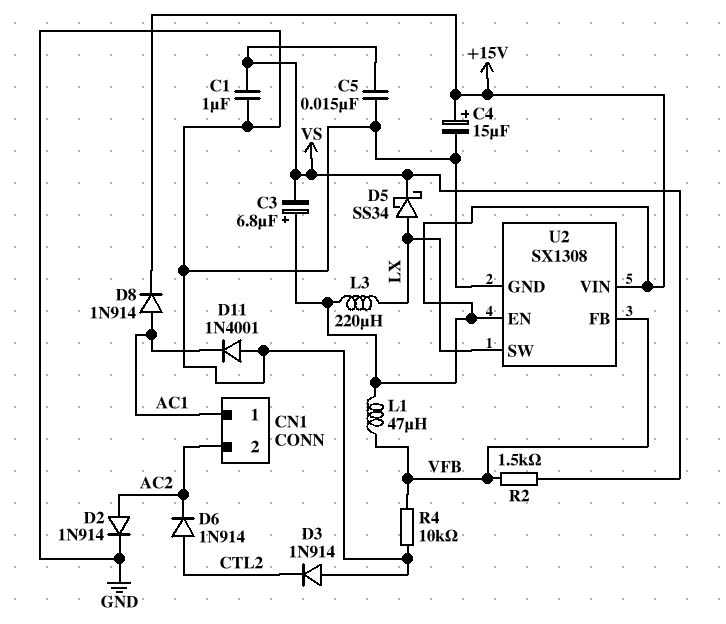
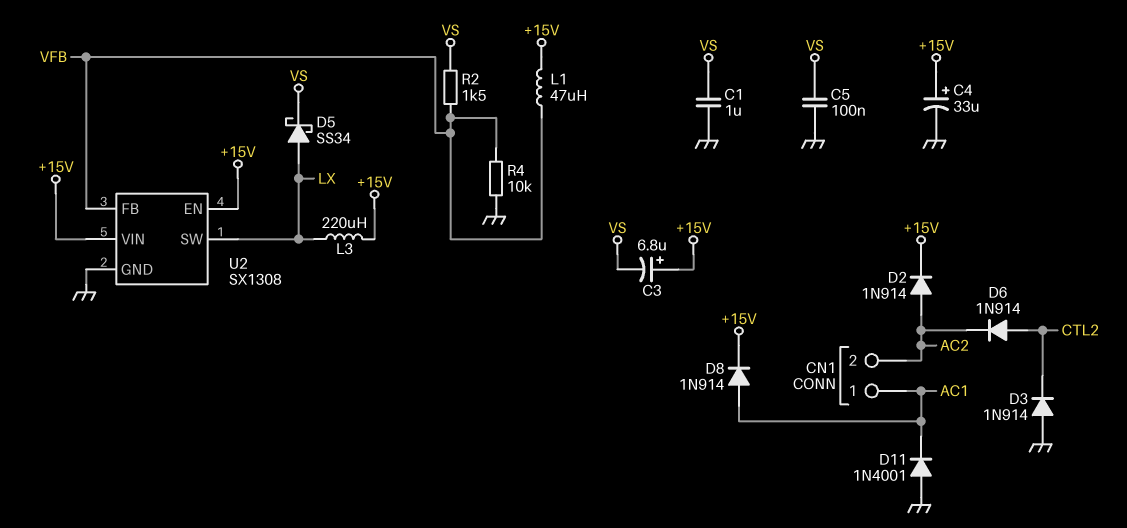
C4: 15uF (plus +15V, minus GND) -> 33uF (plus +15V, minus GND)
C5: 15nF (GND, VS) -> 100nF (GND, VS)
D2: diode 1N914 (A AC2, K GND) -> diode 1N914 (A AC2, K +15V)

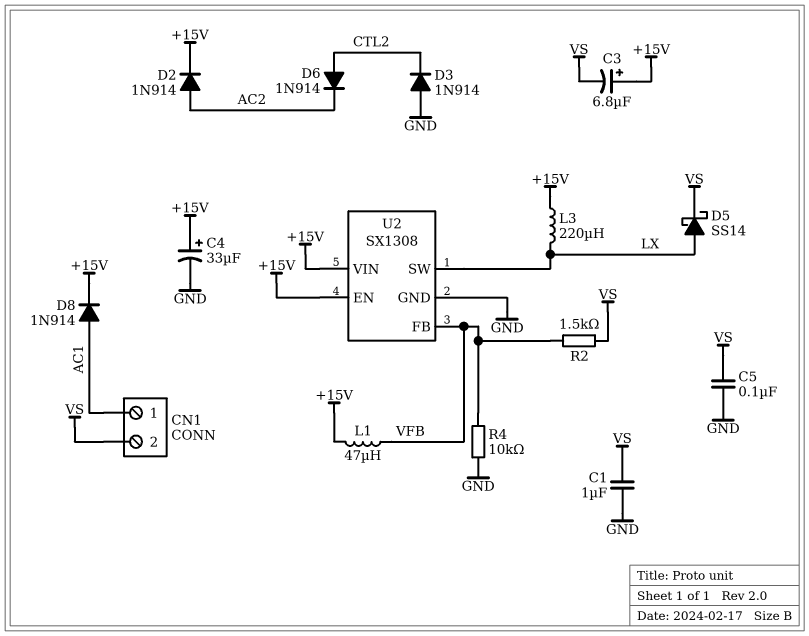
CN1 pin 2: AC2 -> VS
D5: schottky SS34 (A LX, K VS) -> schottky SS14 (A LX, K VS)
D11: diode 1N4001 (A GND, K AC1) -> none

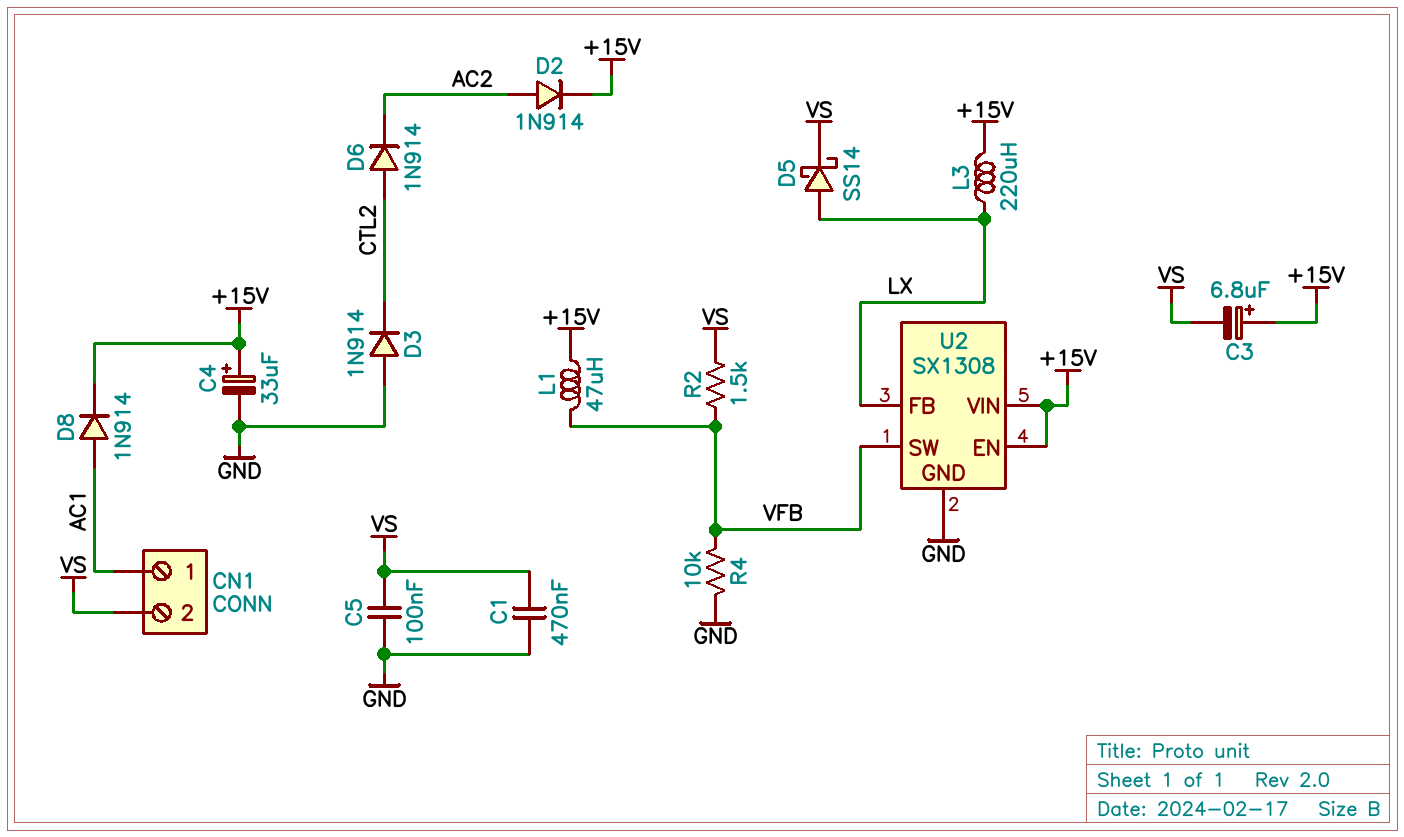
C1: 1uF (GND, VS) -> 470nF (GND, VS)
U2 pin FB: VFB -> LX
U2 pin SW: LX -> VFB

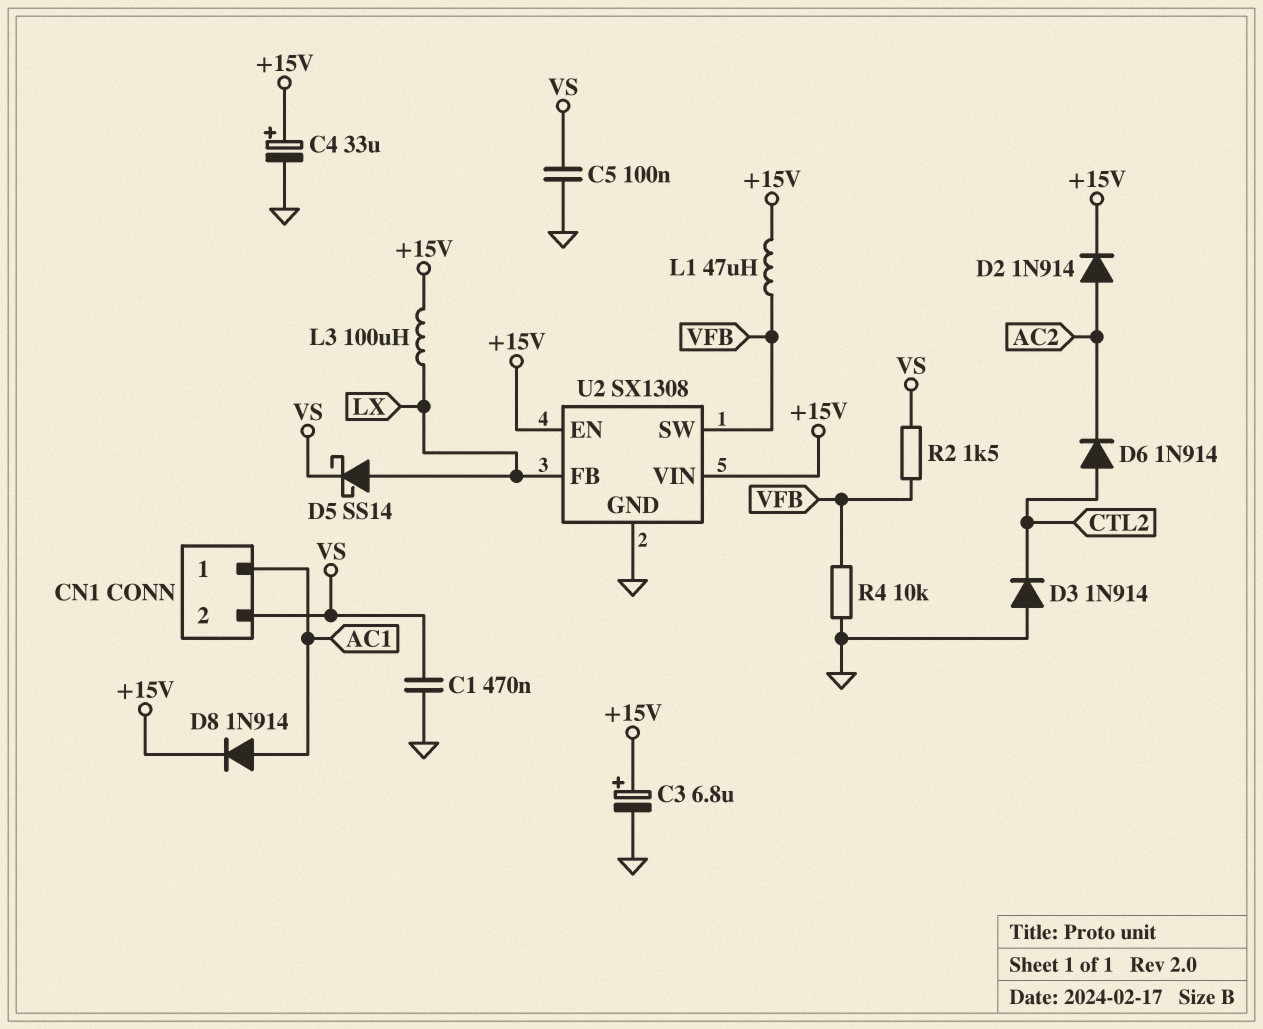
C3: 6.8uF (plus +15V, minus VS) -> 6.8uF (plus +15V, minus GND)
L3: 220uH (+15V, LX) -> 100uH (+15V, LX)

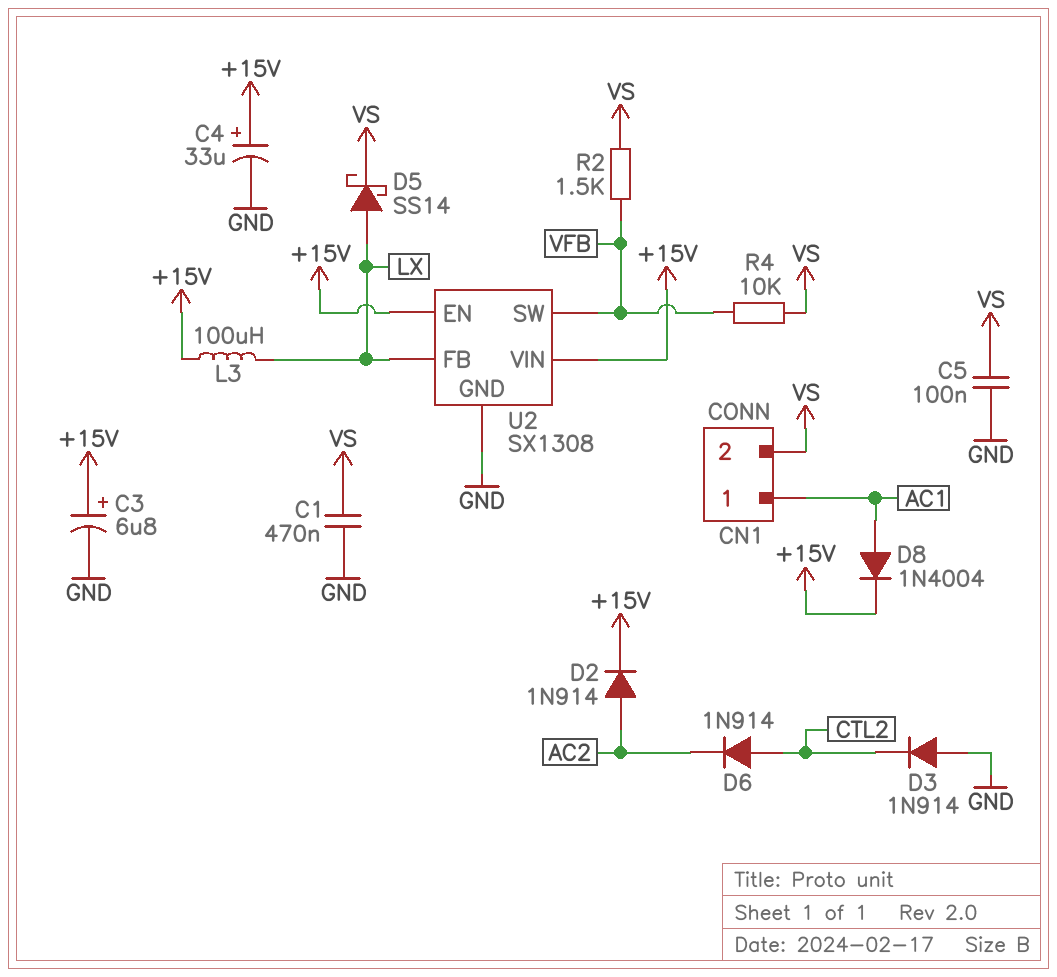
D8: diode 1N914 (A AC1, K +15V) -> diode 1N4004 (A AC1, K +15V)
L1: 47uH (+15V, VFB) -> none
R4: 10k (GND, VFB) -> 10k (VFB, VS)

